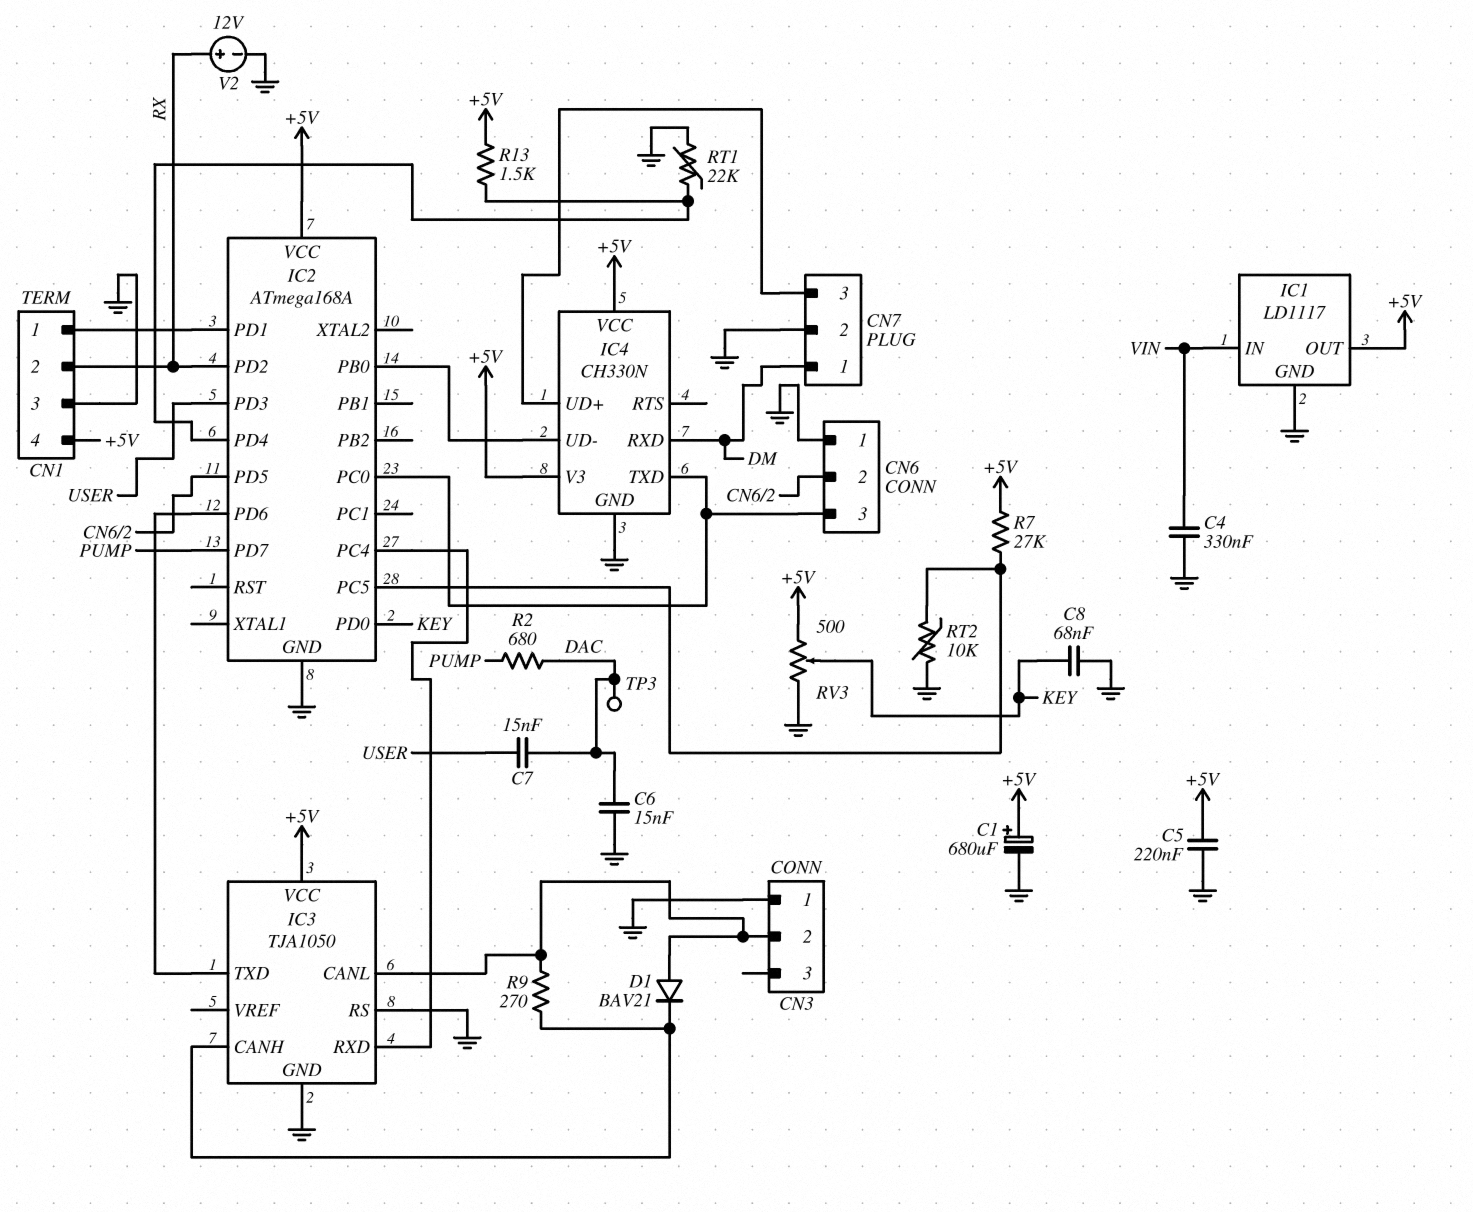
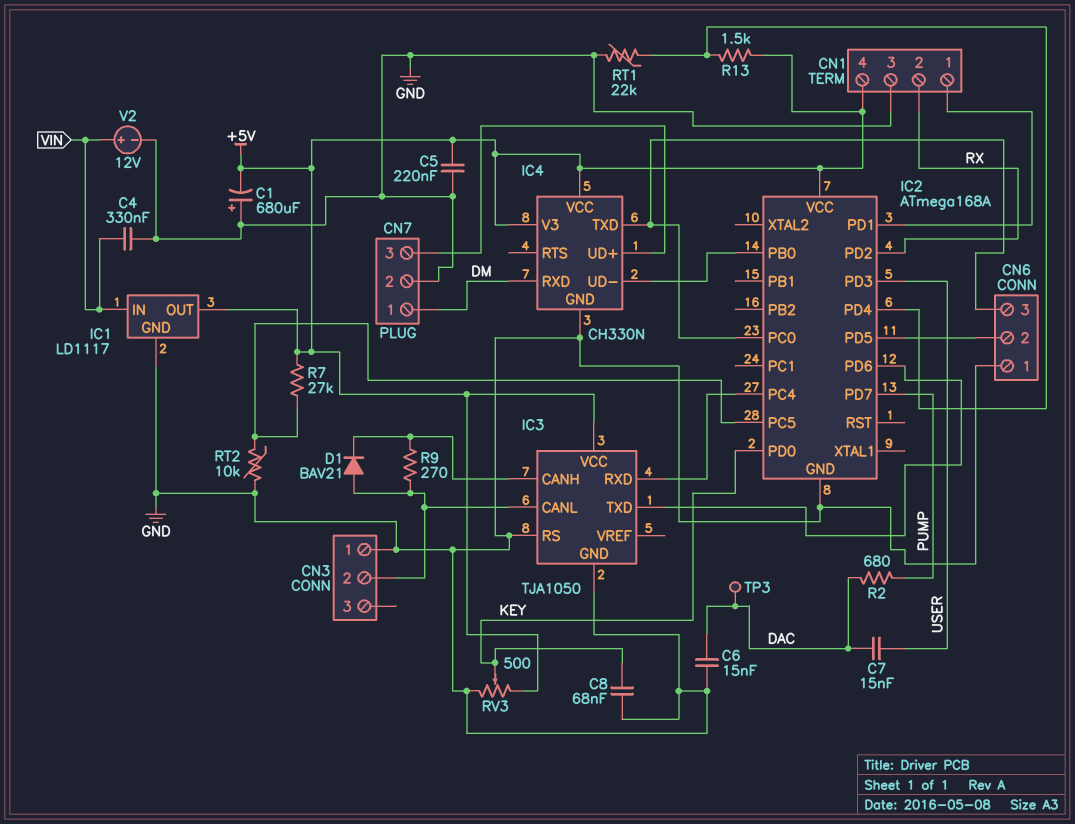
C1: 680uF (plus +5V, minus GND) -> 680uF (plus GND, minus +5V)
V2: 12V (plus RX, minus GND) -> 12V (plus VIN, minus GND)

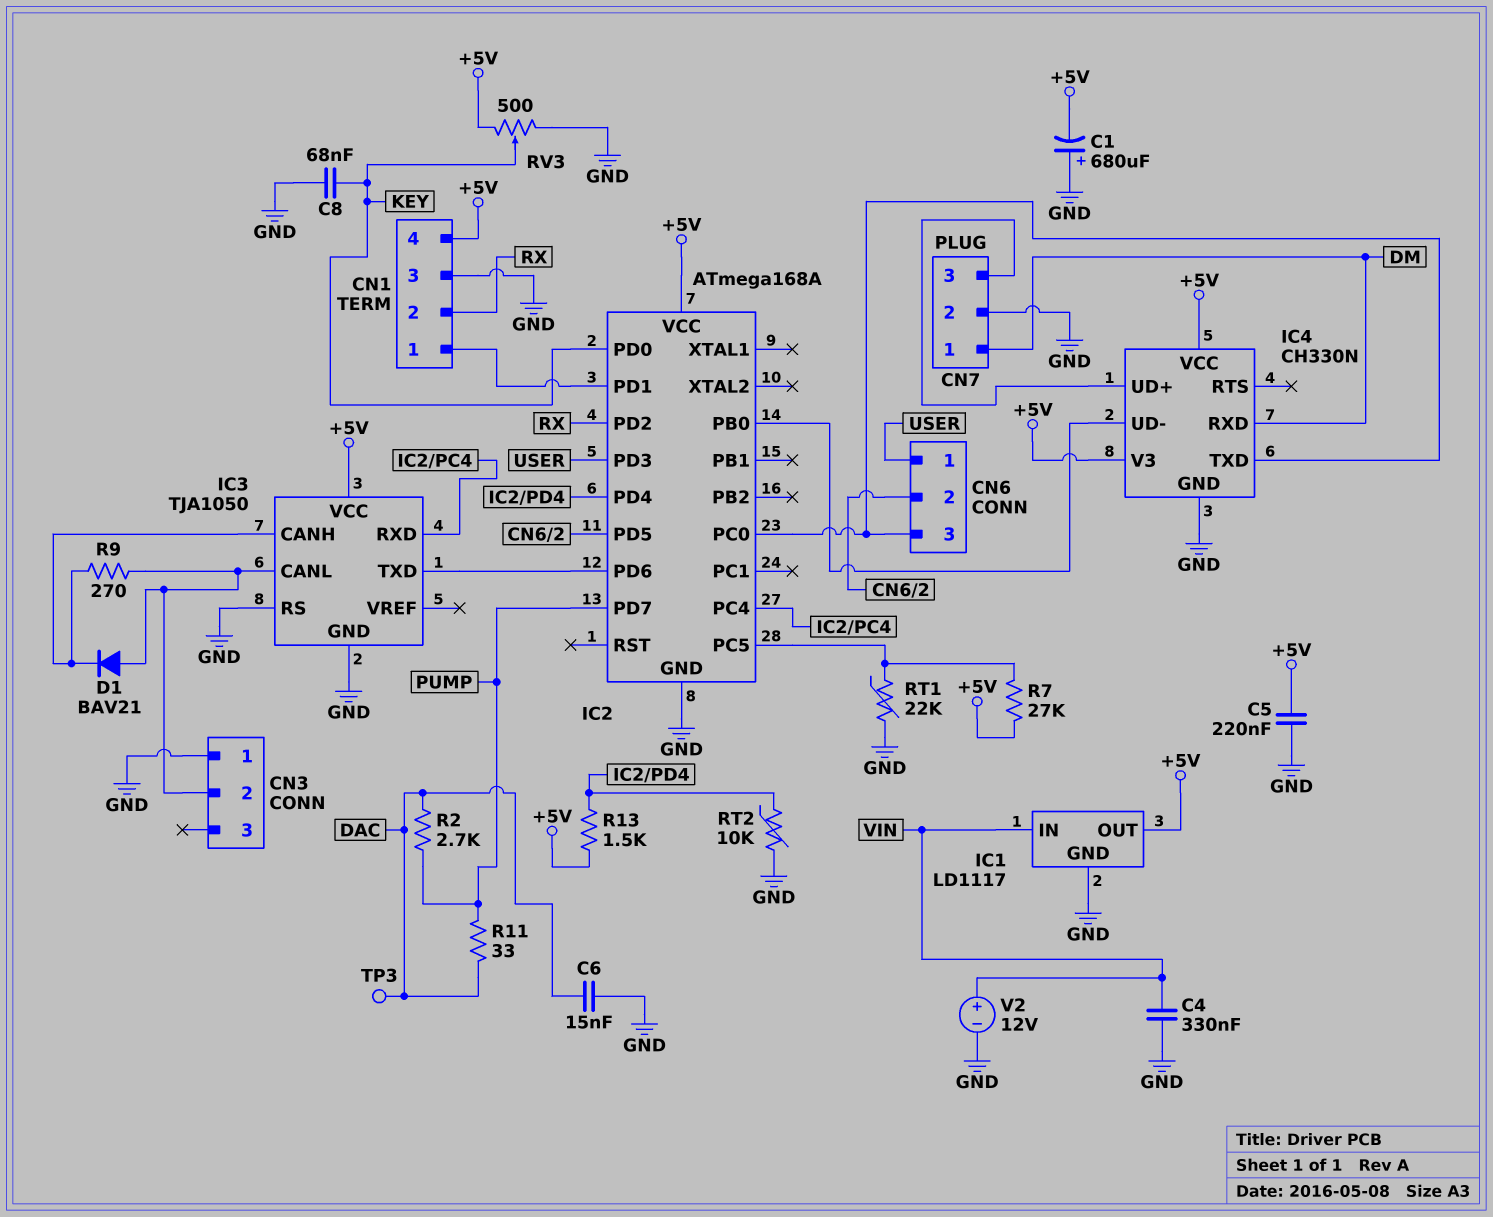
C7: 15nF (DAC, USER) -> none
CN6 pin 1: GND -> USER
R2: 680 (DAC, PUMP) -> 2.7k (DAC, PUMP)
R11: none -> 33 (DAC, PUMP)
RT1: 22k (GND, IC2/PD4) -> 22k (GND, IC2/PC5)
RT2: 10k (GND, IC2/PC5) -> 10k (GND, IC2/PD4)

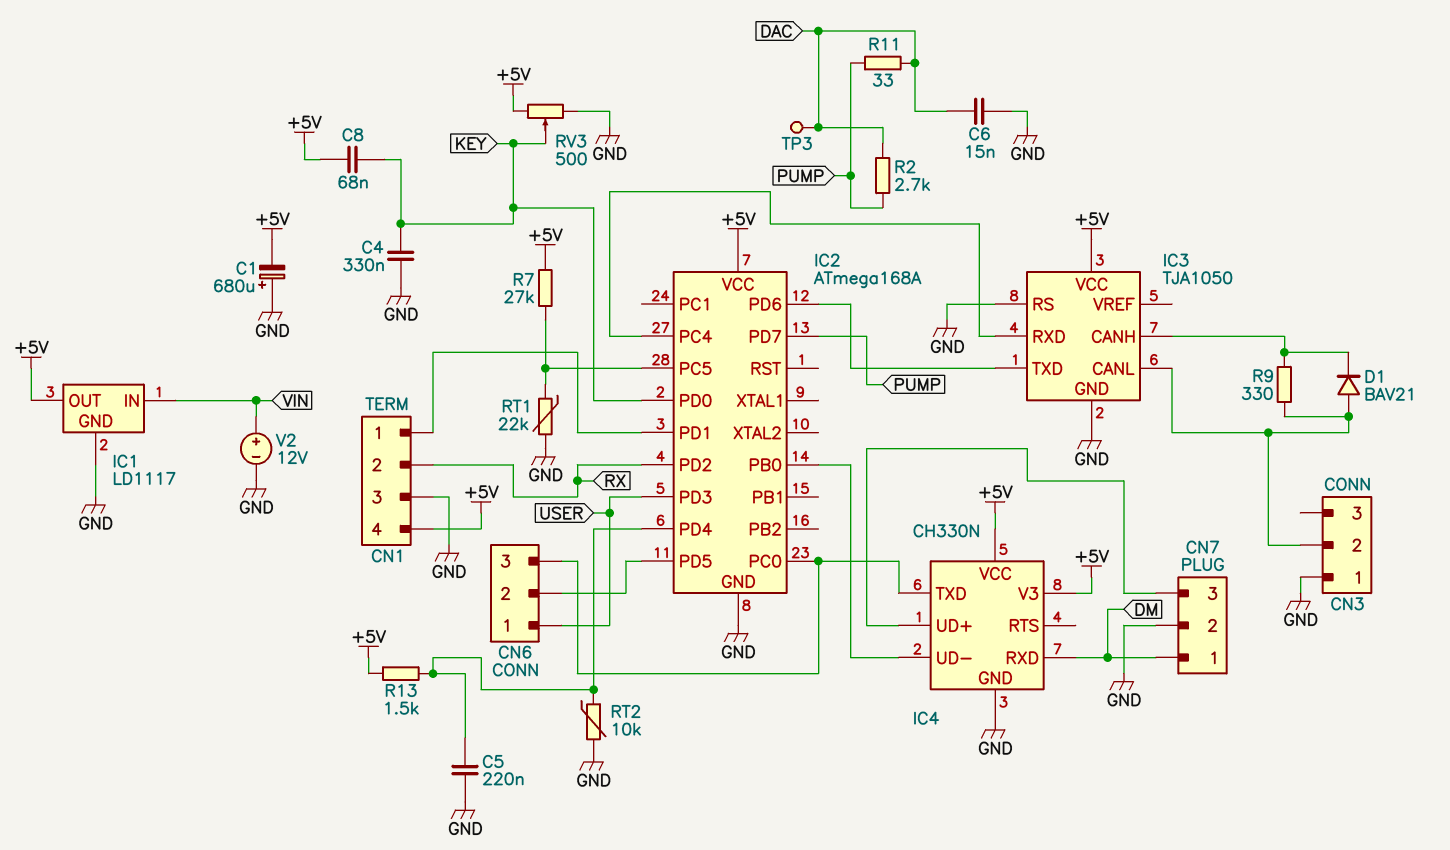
C4: 330nF (GND, VIN) -> 330nF (GND, KEY)
C5: 220nF (+5V, GND) -> 220nF (GND, IC2/PD4)
C8: 68nF (GND, KEY) -> 68nF (+5V, KEY)
R9: 270 (CN3/2, IC3/CANH) -> 330 (CN3/2, IC3/CANH)

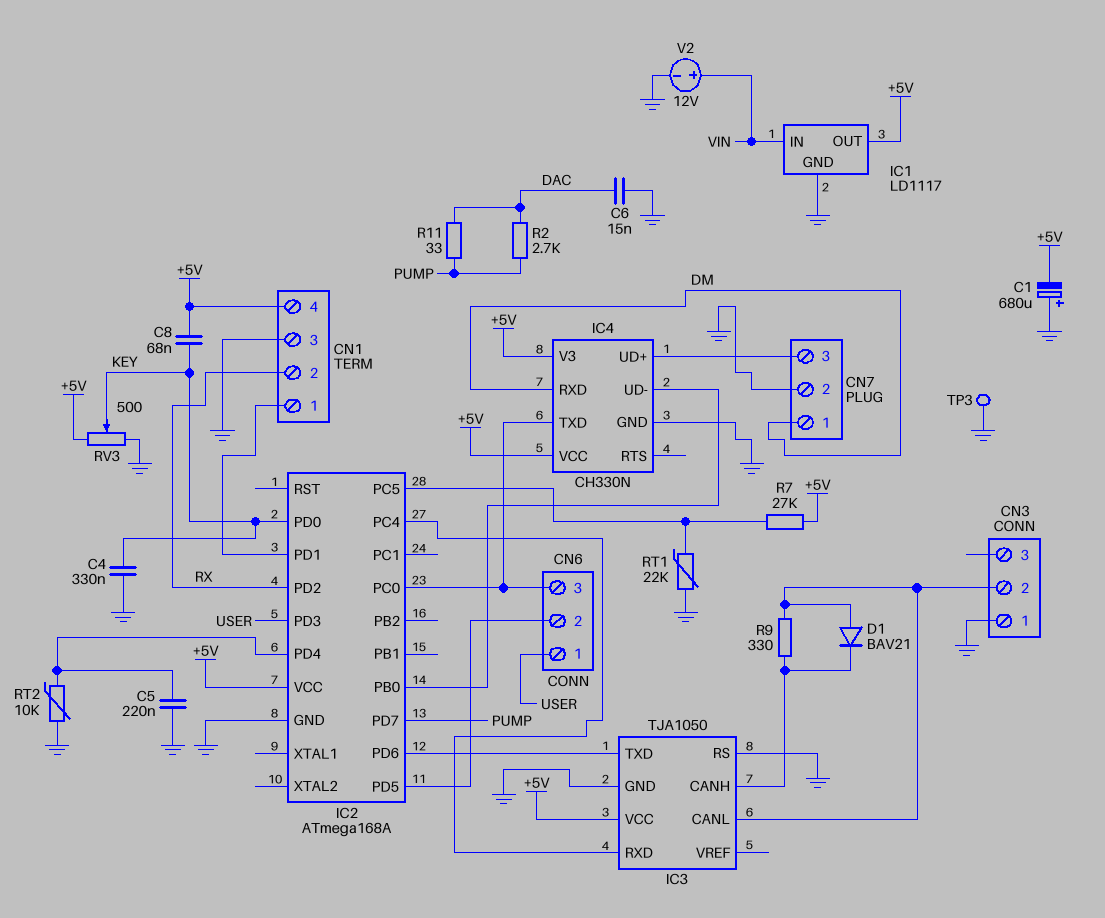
R13: 1.5k (+5V, IC2/PD4) -> none
TP3: test point (DAC) -> test point (GND)

